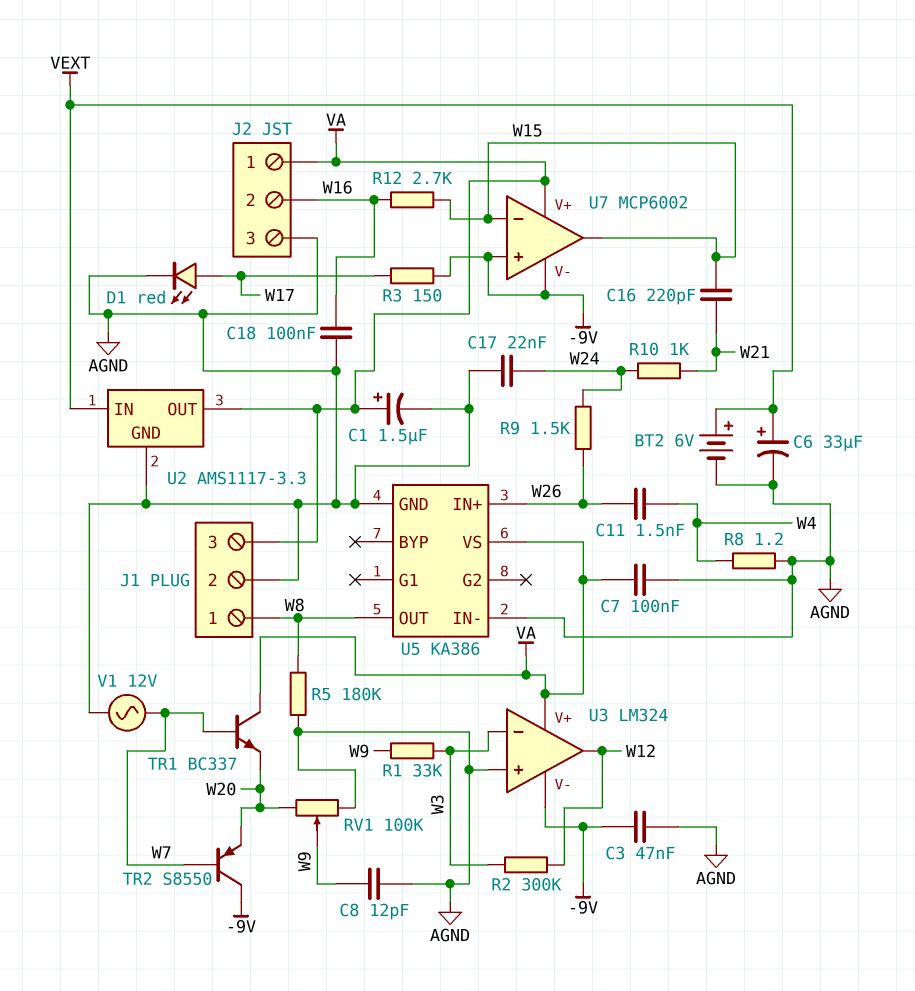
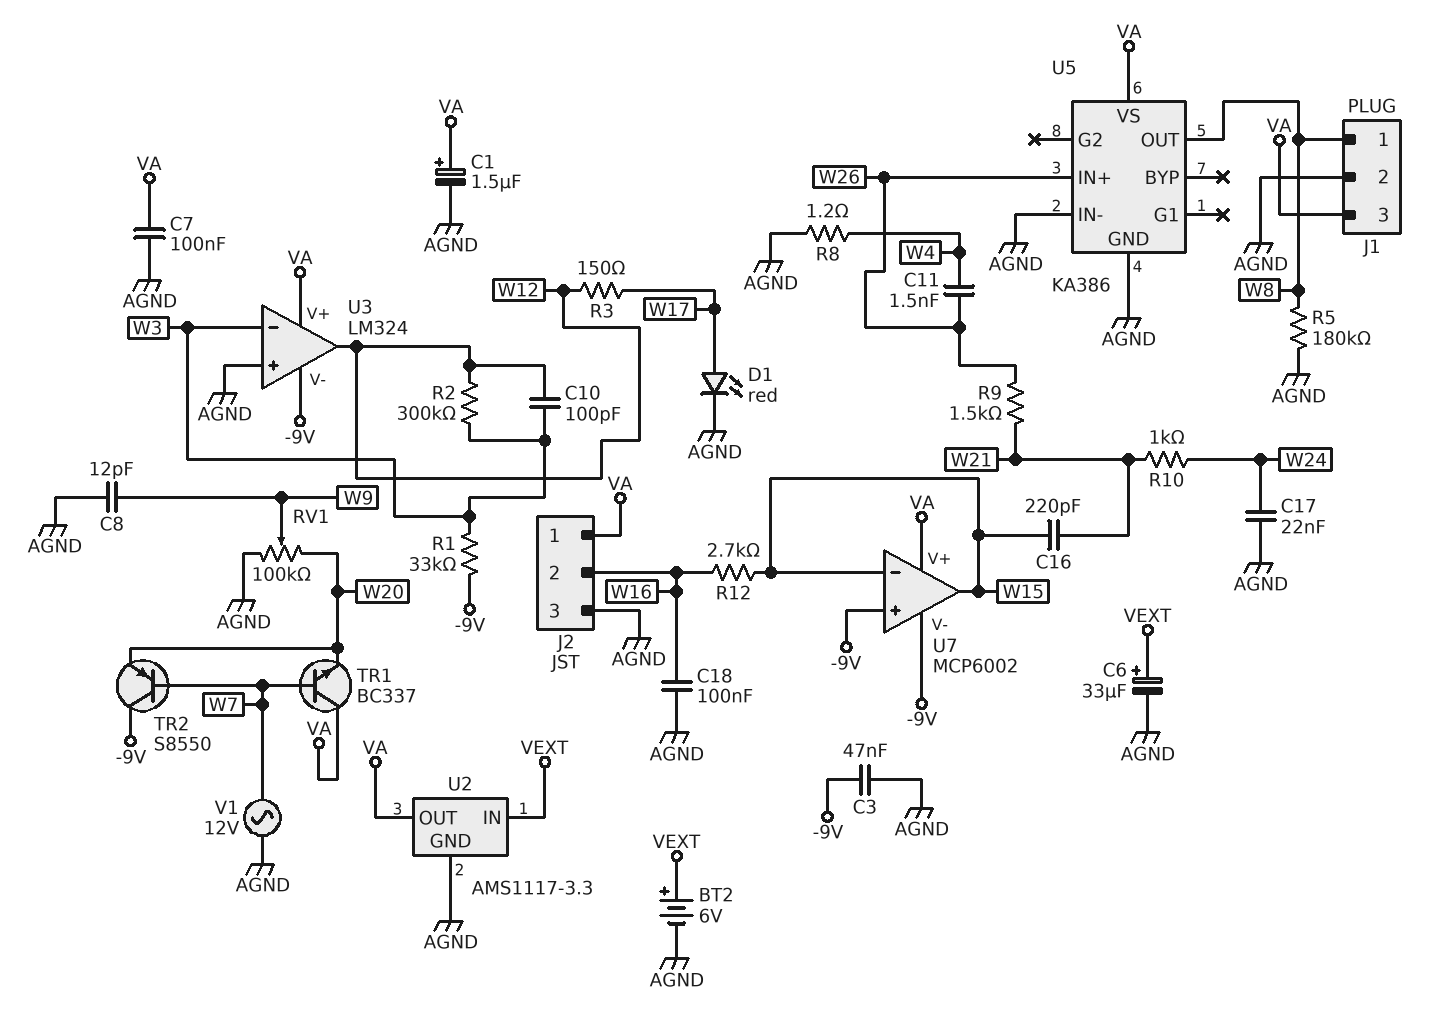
C10: none -> 100pF (W3, W12)
R1: 33k (W3, W9) -> 33k (-9V, W3)
R3: 150 (-9V, W17) -> 150 (W12, W17)
R9: 1.5k (W24, W26) -> 1.5k (W21, W26)

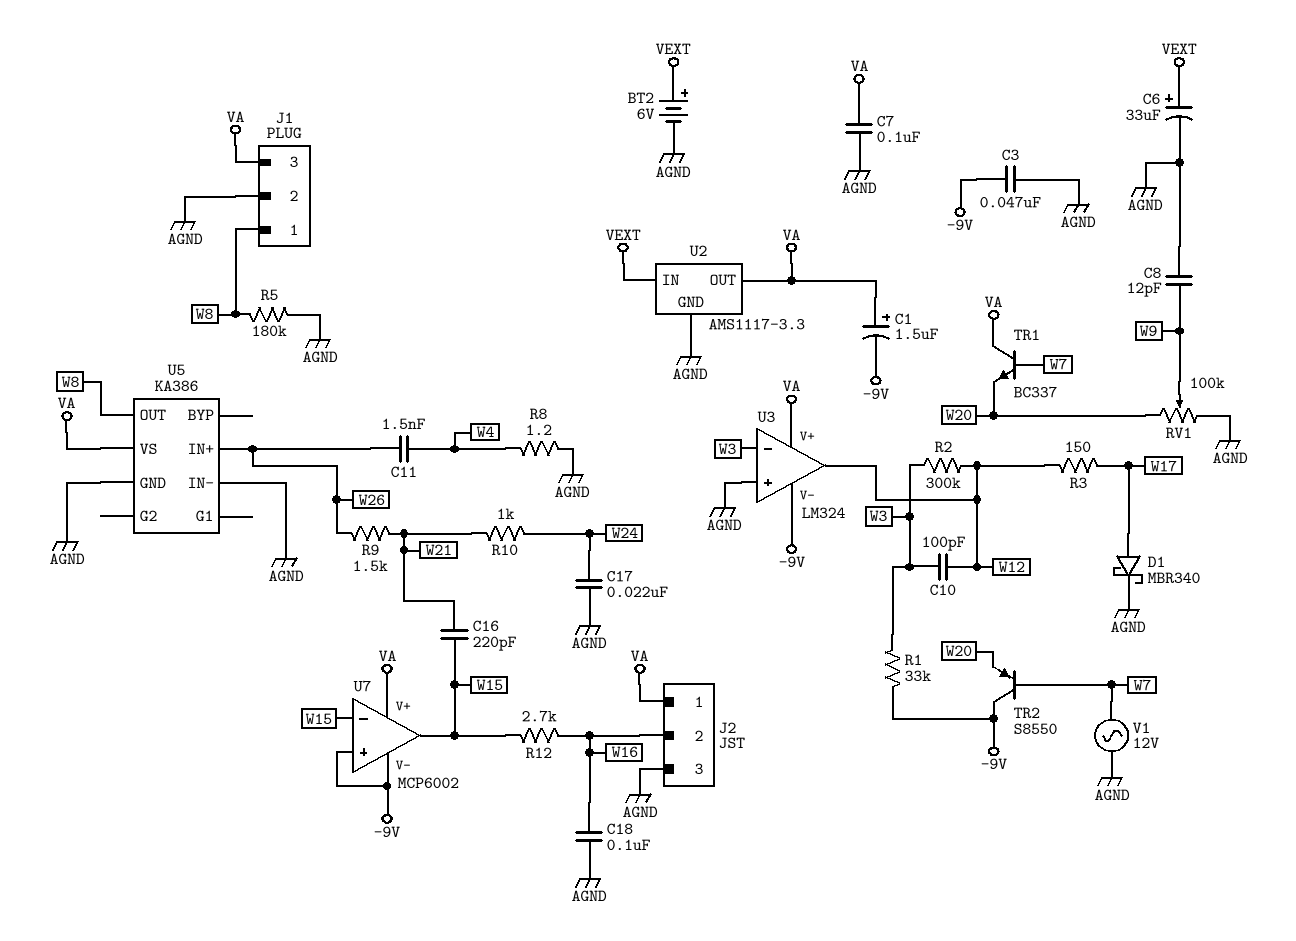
C1: 1.5uF (plus VA, minus AGND) -> 1.5uF (plus VA, minus -9V)
D1: LED red (A W17, K AGND) -> schottky MBR340 (A W17, K AGND)

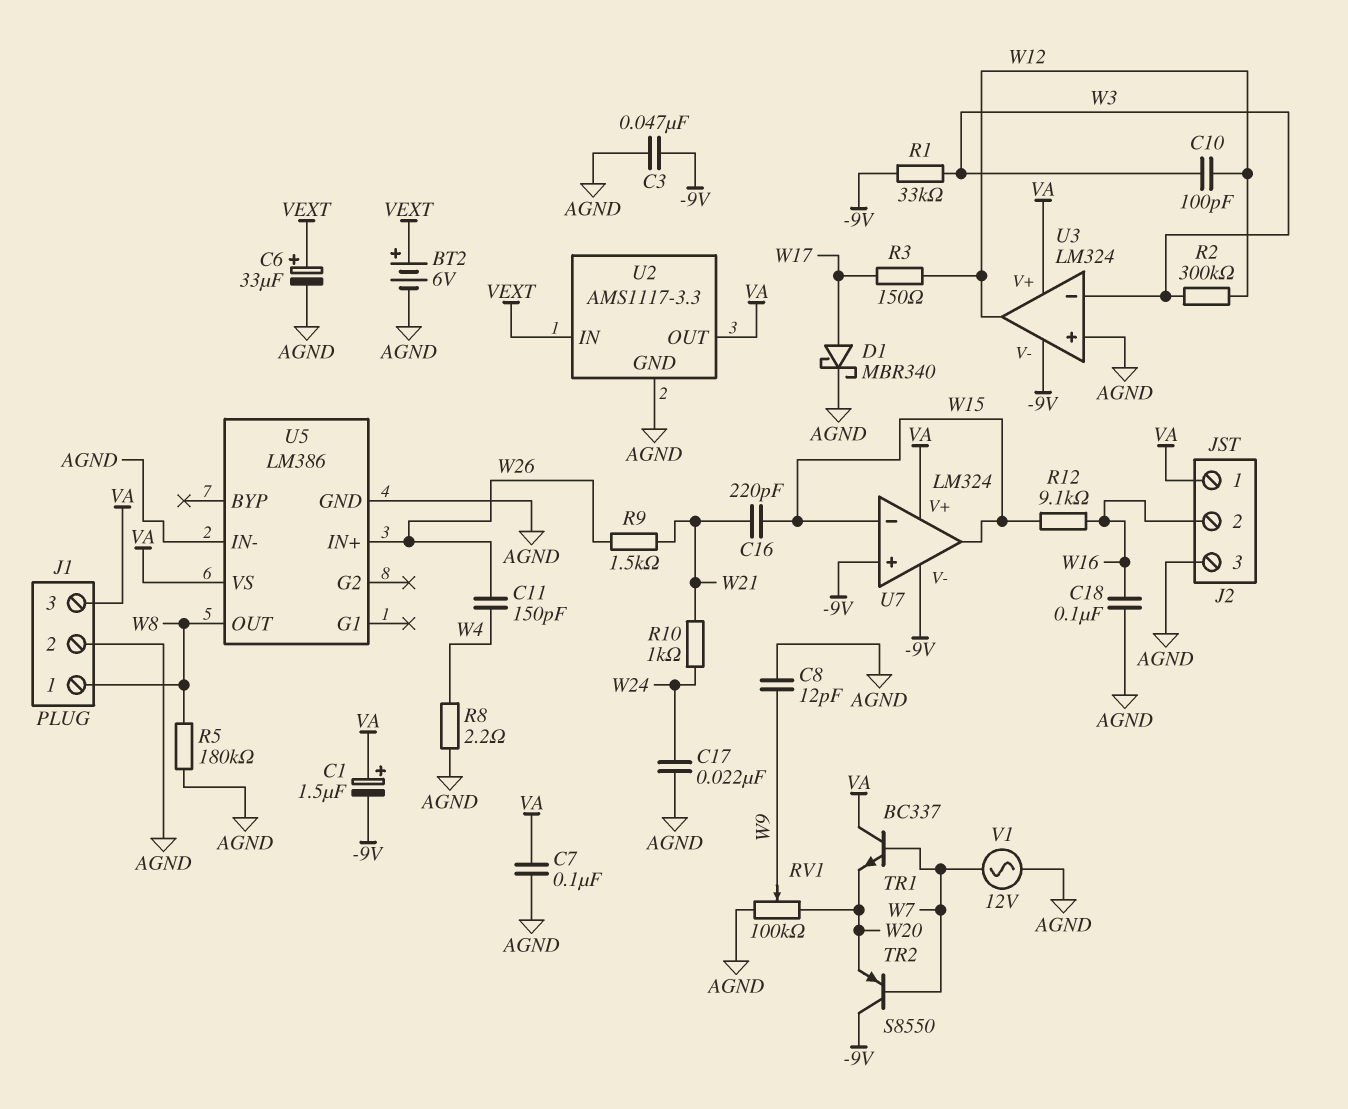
C11: 1.5nF (W4, W26) -> 150pF (W4, W26)
R8: 1.2 (AGND, W4) -> 2.2 (AGND, W4)
R12: 2.7k (W15, W16) -> 9.1k (W15, W16)
U5: KA386 -> LM386
U7: MCP6002 -> LM324

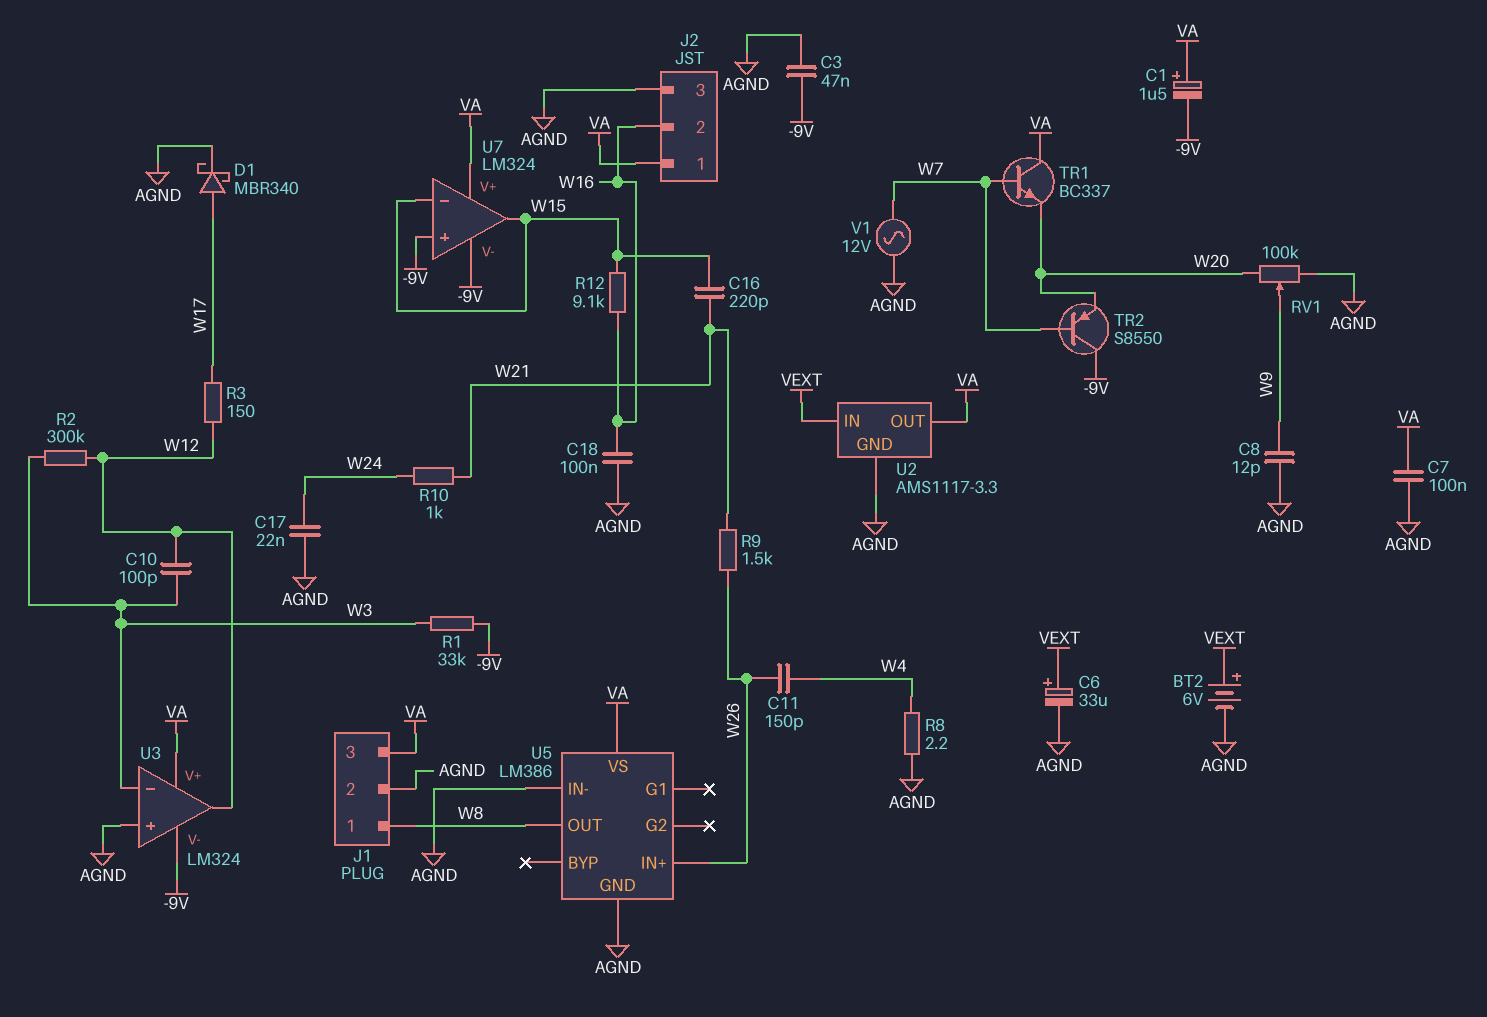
R5: 180k (AGND, W8) -> none

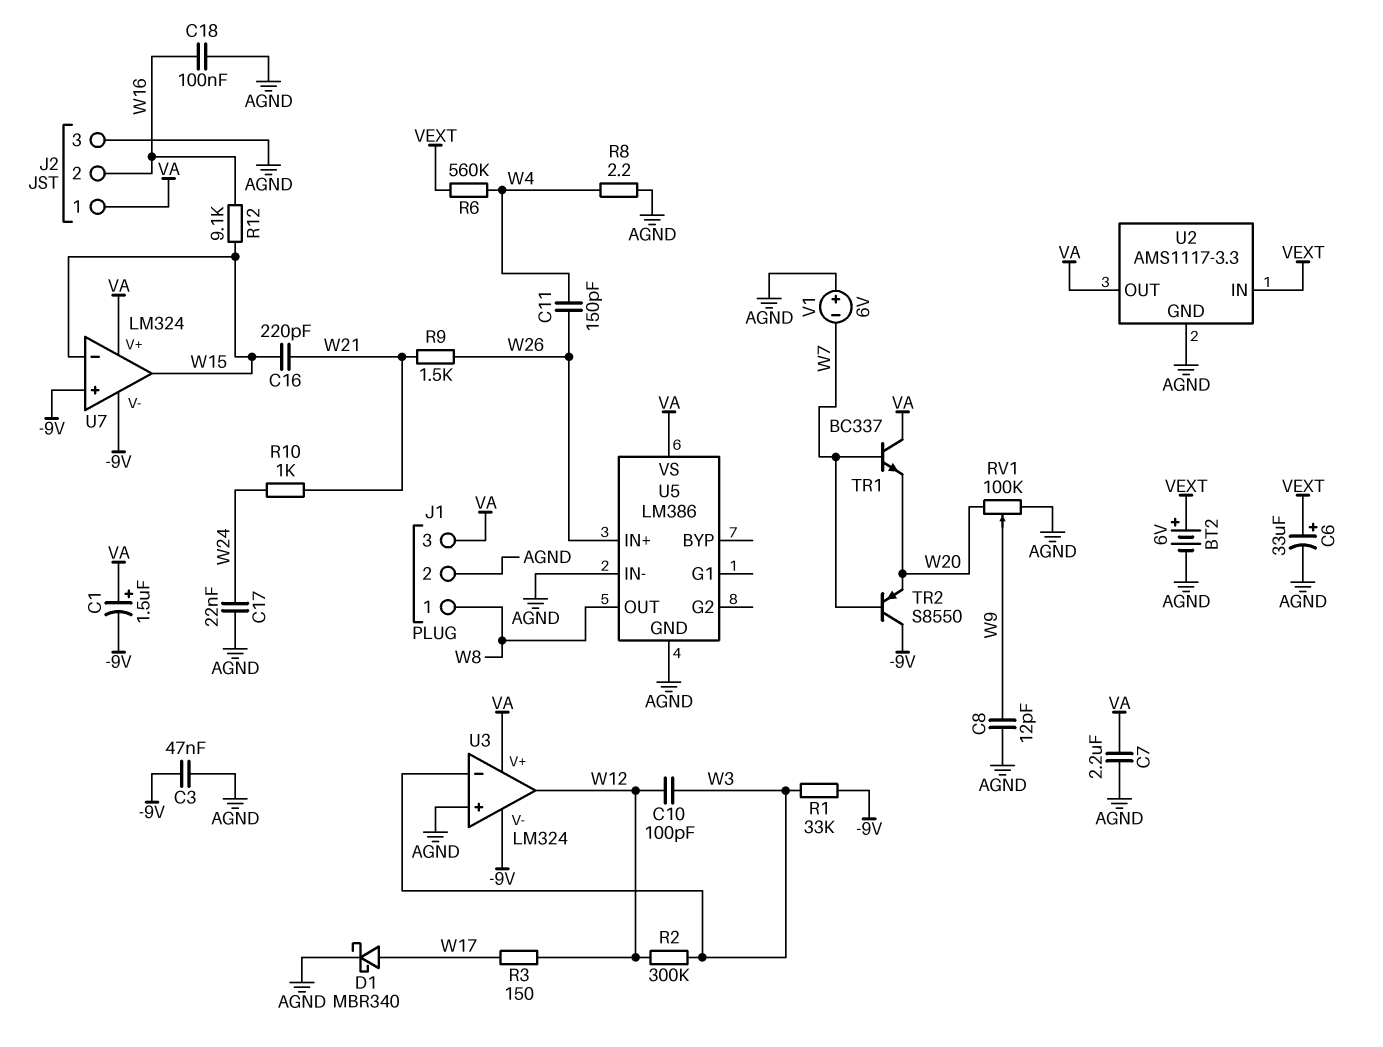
C7: 100nF (AGND, VA) -> 2.2uF (AGND, VA)
R6: none -> 560k (VEXT, W4)
V1: AC 12V (AGND, W7) -> 6V (plus AGND, minus W7)

